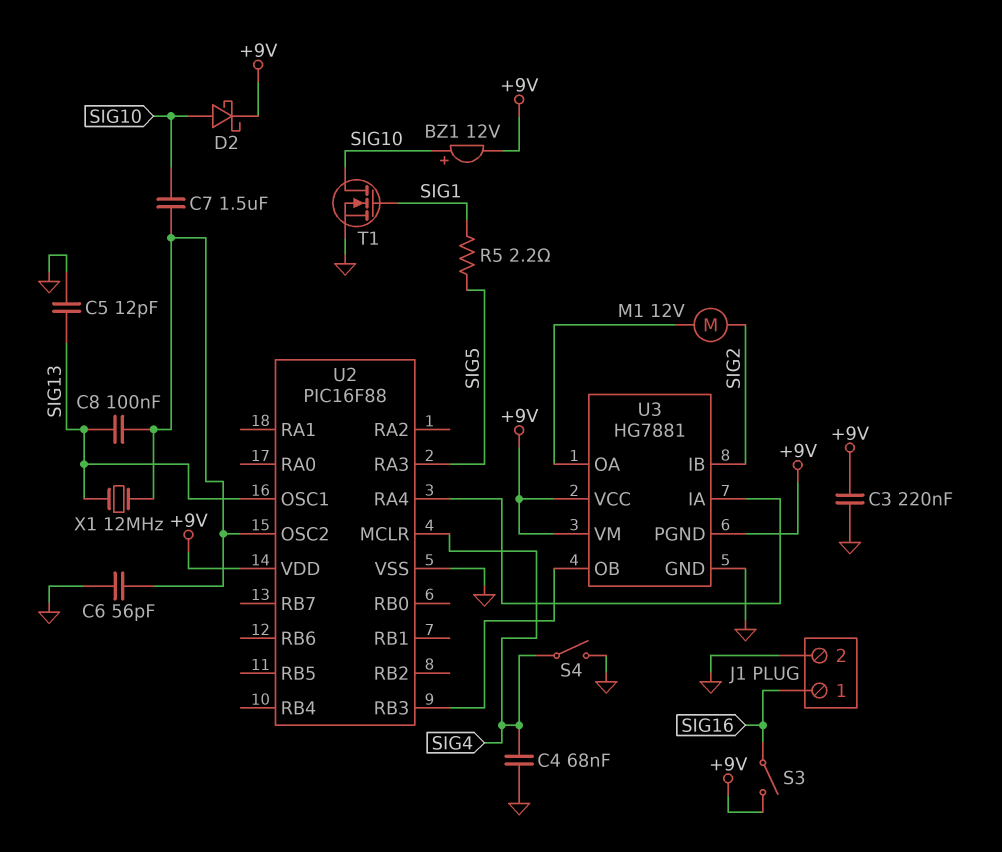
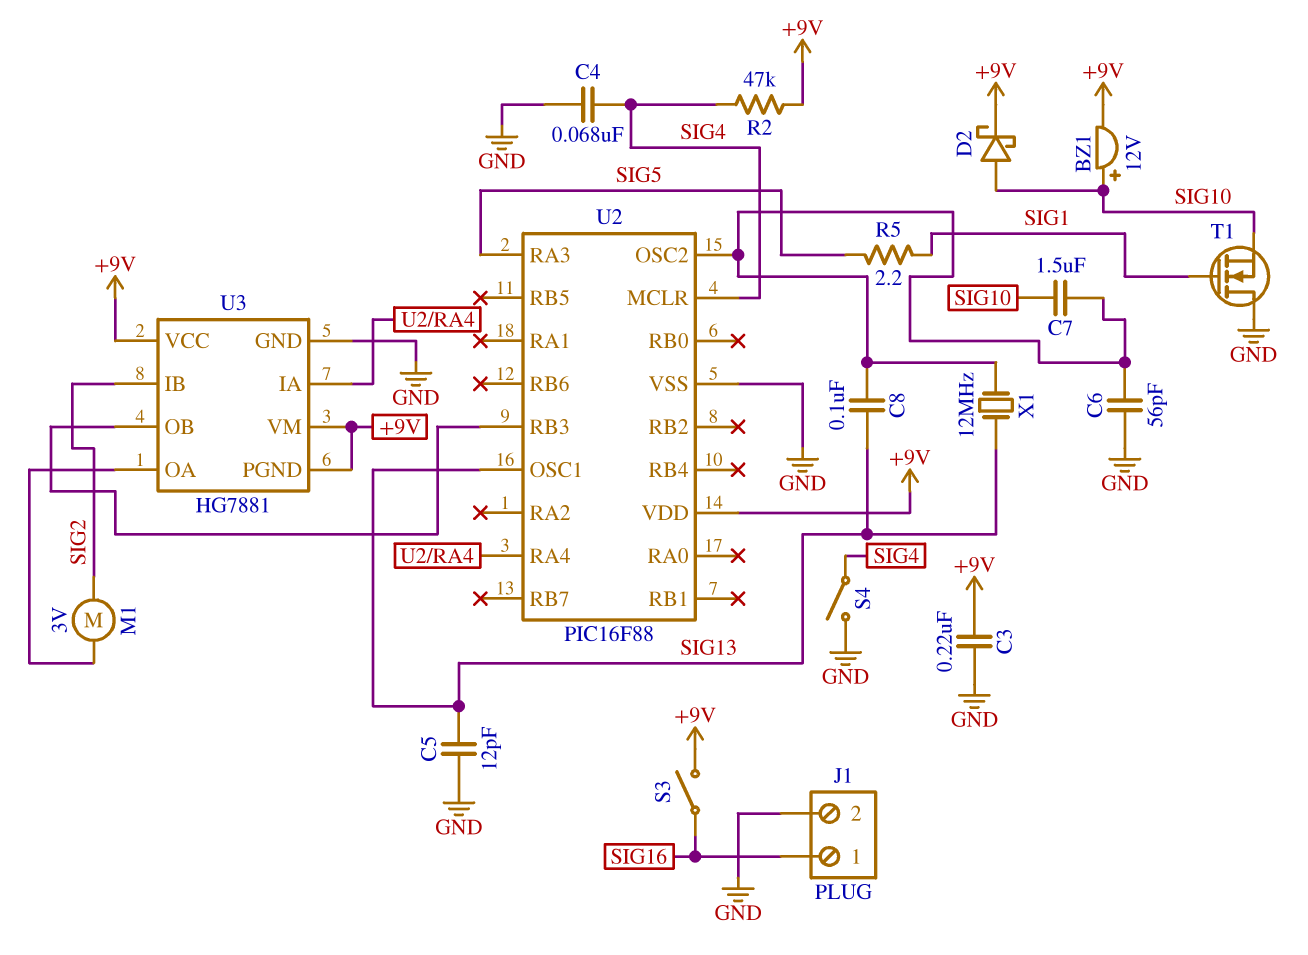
M1: motor 12V (SIG2, U3/OA) -> motor 3V (SIG2, U3/OA)
R2: none -> 47k (+9V, SIG4)
T1: NMOS (G SIG1, D SIG10, S GND) -> NMOS (G SIG1, D GND, S SIG10)

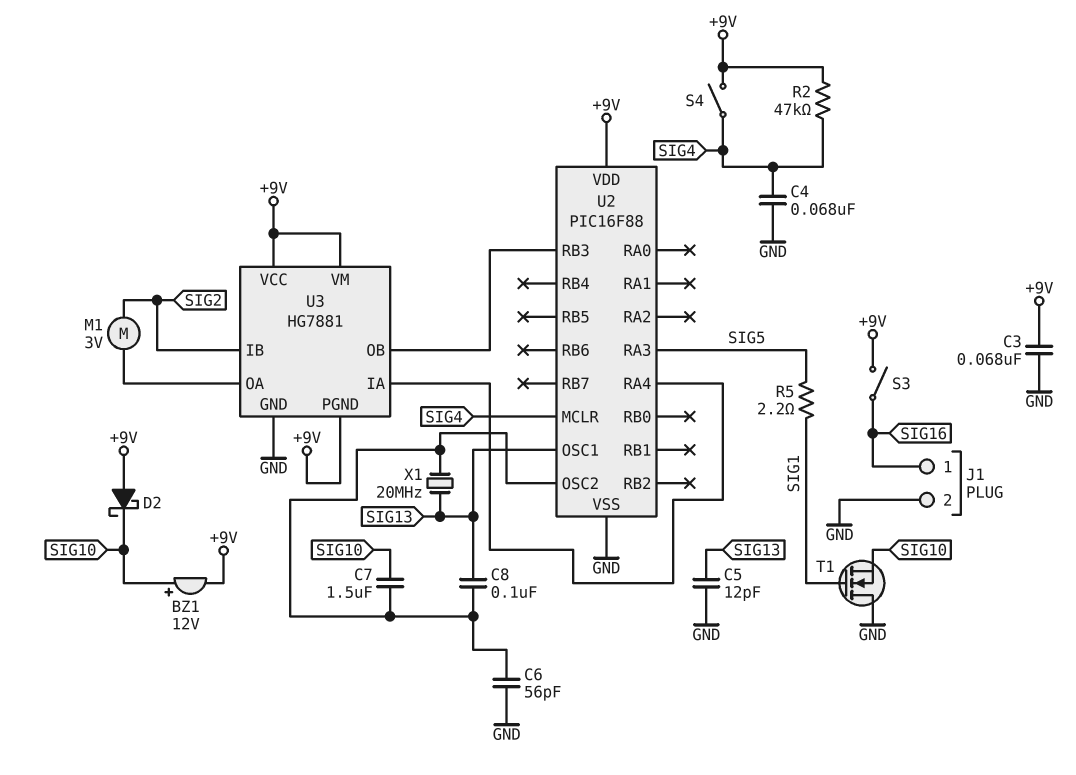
C3: 220nF (+9V, GND) -> 68nF (+9V, GND)
D2: schottky (A SIG10, K +9V) -> schottky (A +9V, K SIG10)
S4: switch (GND, SIG4) -> switch (+9V, SIG4)
X1: 12MHz (SIG13, U2/OSC2) -> 20MHz (SIG13, U2/OSC2)

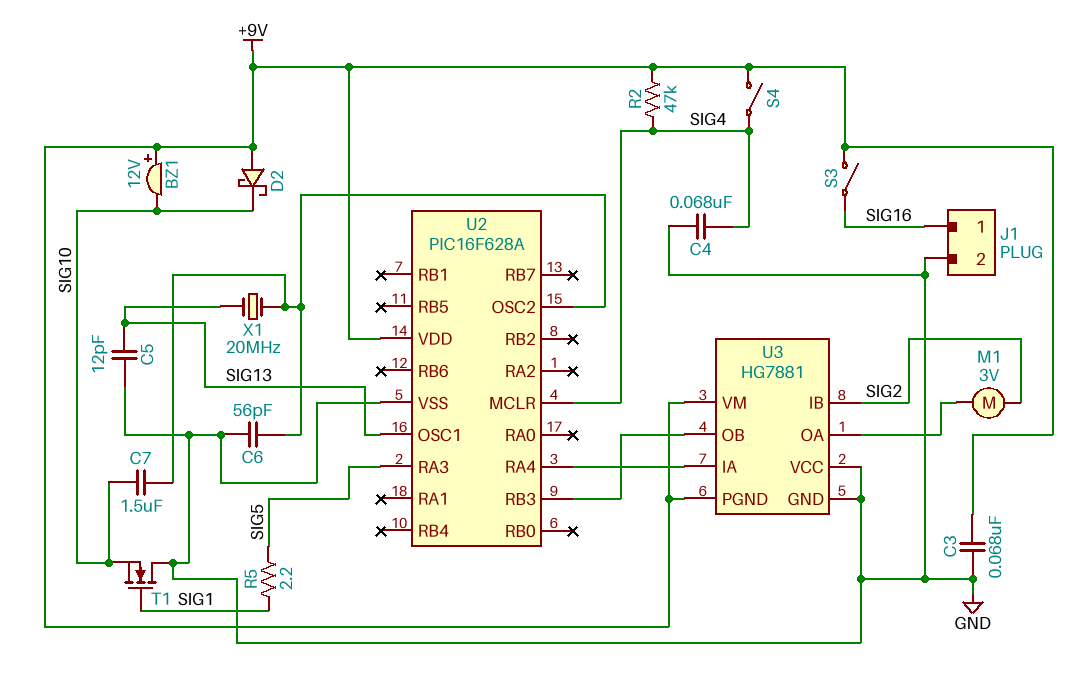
BZ1: buzzer 12V (plus SIG10, minus +9V) -> buzzer 12V (plus +9V, minus SIG10)
C8: 100nF (SIG13, U2/OSC2) -> none
U2: PIC16F88 -> PIC16F628A
U3 pin VCC: +9V -> GND

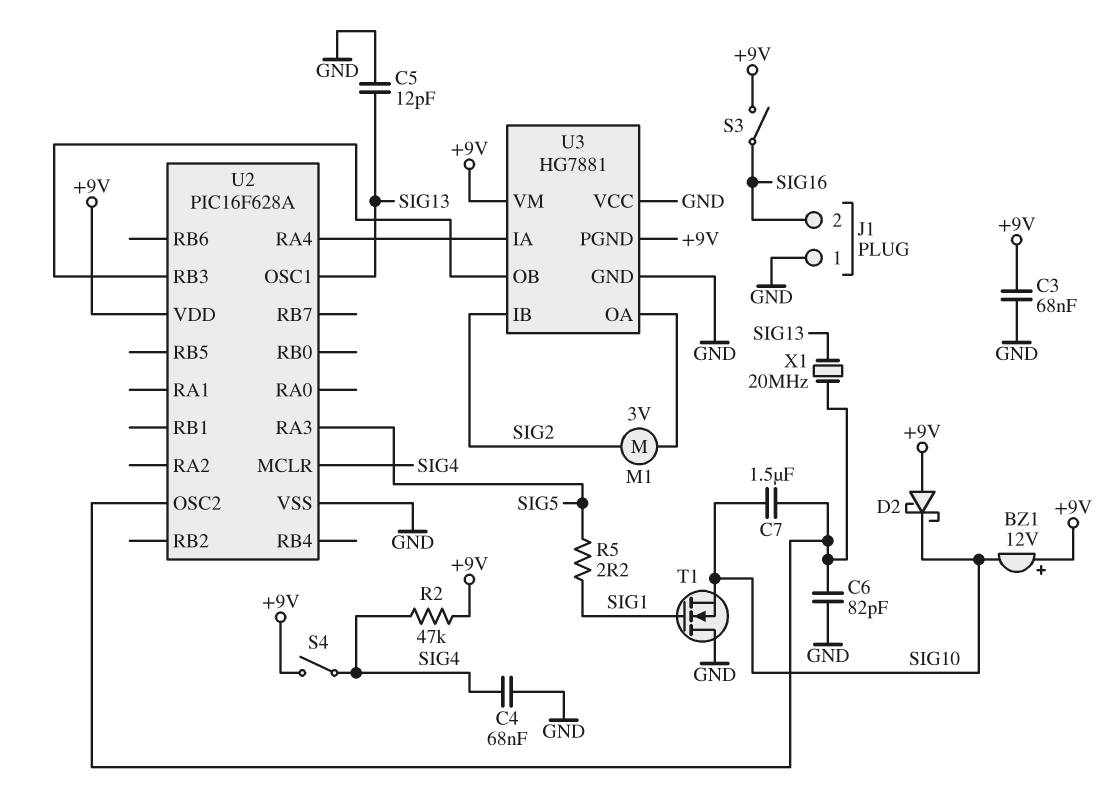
C6: 56pF (GND, U2/OSC2) -> 82pF (GND, U2/OSC2)
J1 pin 1: SIG16 -> GND
J1 pin 2: GND -> SIG16

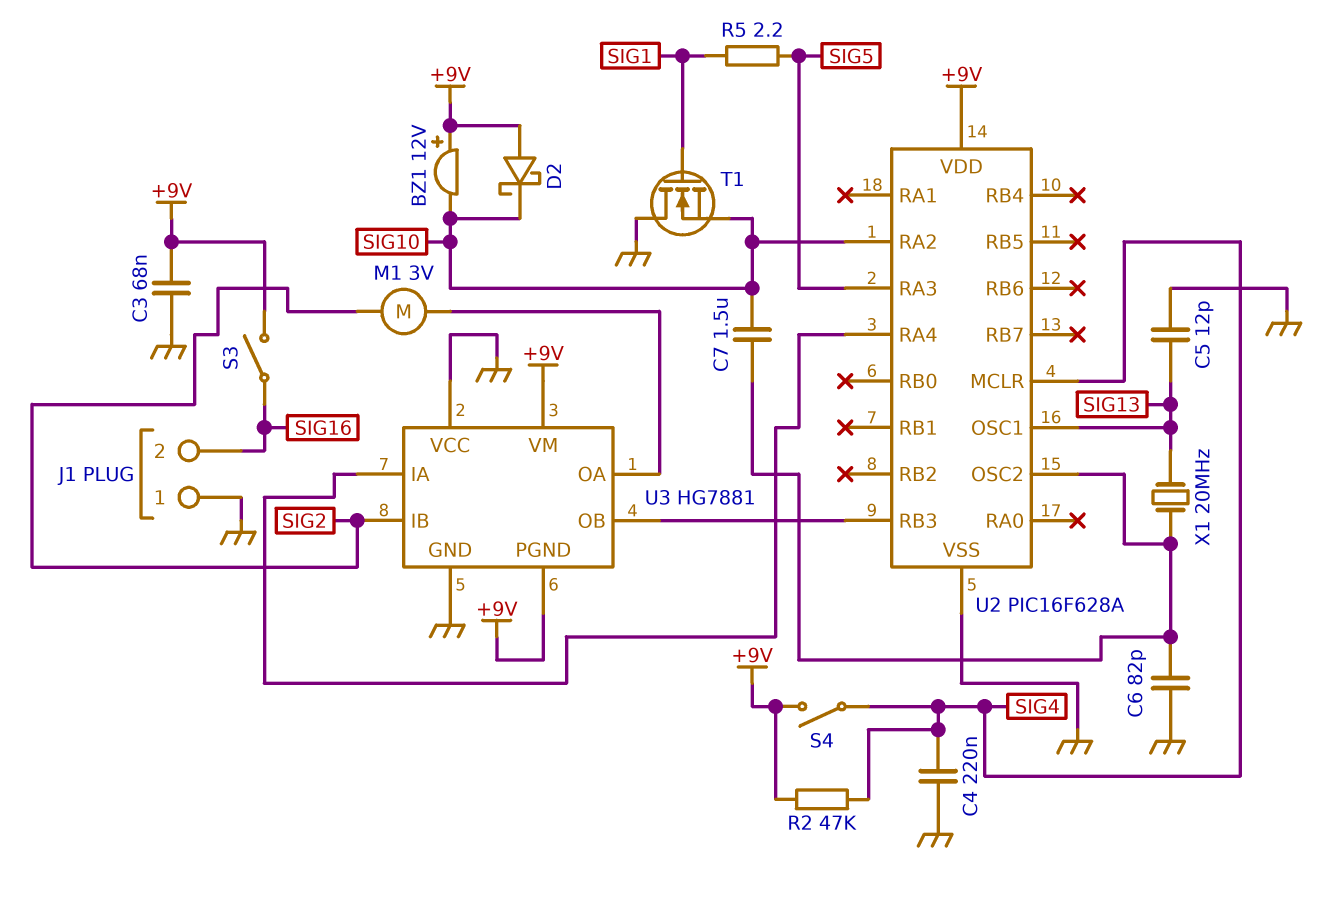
C4: 68nF (GND, SIG4) -> 220nF (GND, SIG4)
U2 pin RA2: none -> SIG10

